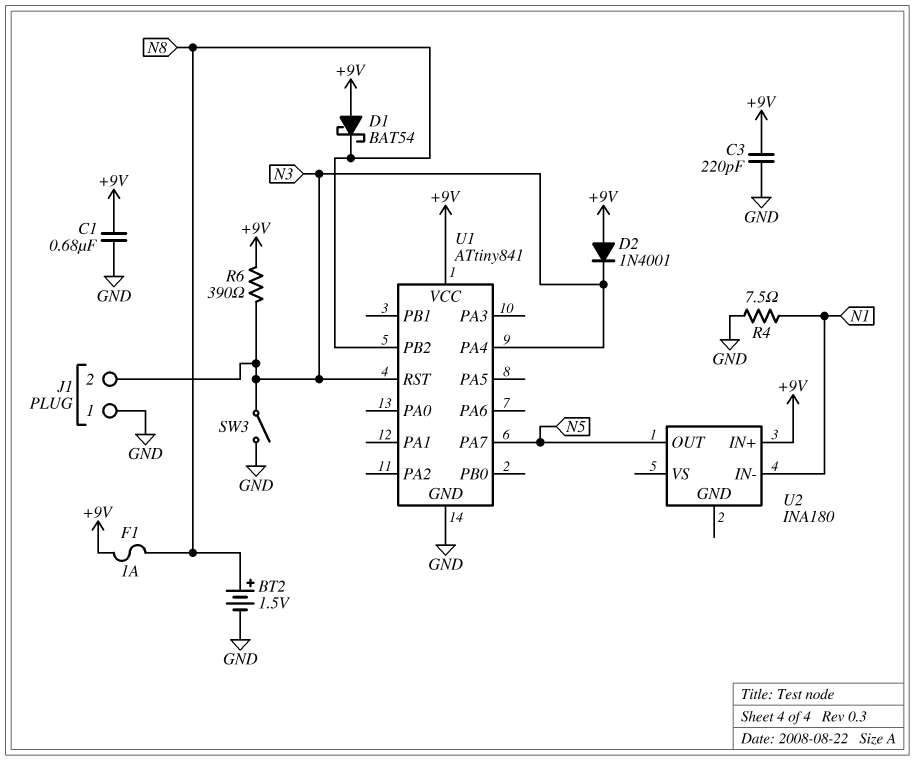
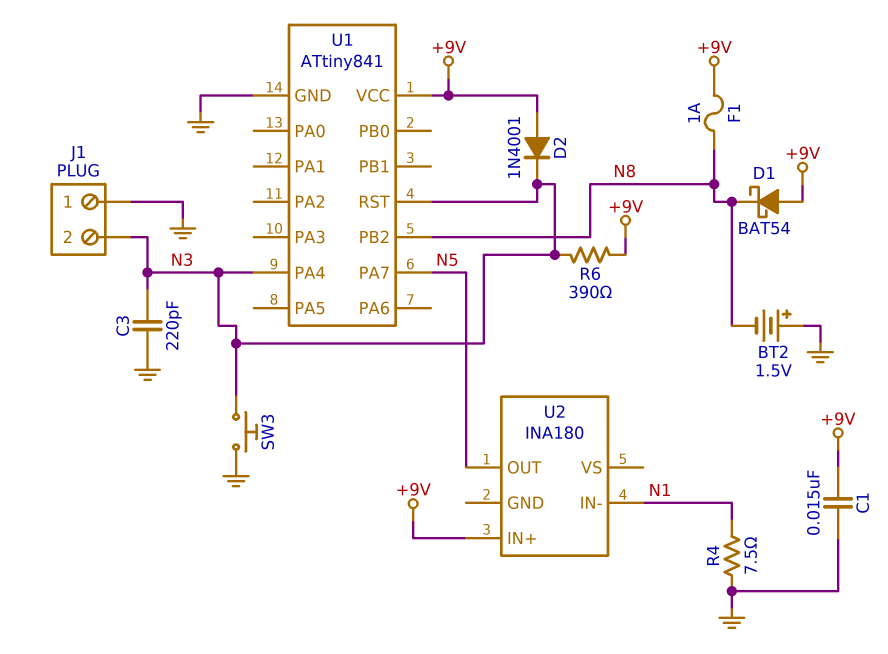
BT2: 1.5V (plus N8, minus GND) -> 1.5V (plus GND, minus N8)
C1: 680nF (+9V, GND) -> 15nF (+9V, GND)
C3: 220pF (+9V, GND) -> 220pF (GND, N3)
SW3: switch (GND, N3) -> button (GND, N3)

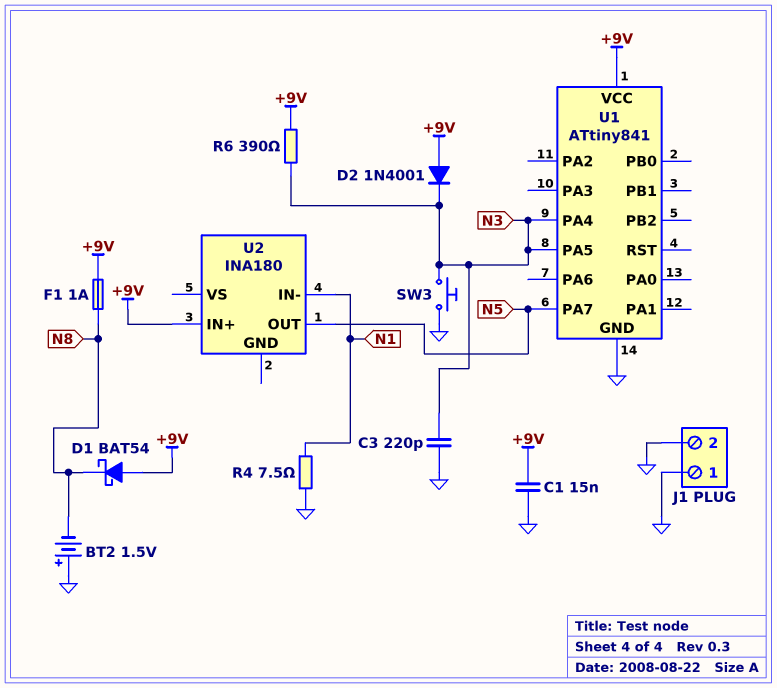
J1 pin 2: N3 -> GND
U1 pin PA5: none -> N3
U1 pin PB2: N8 -> none
U1 pin RST: N3 -> none

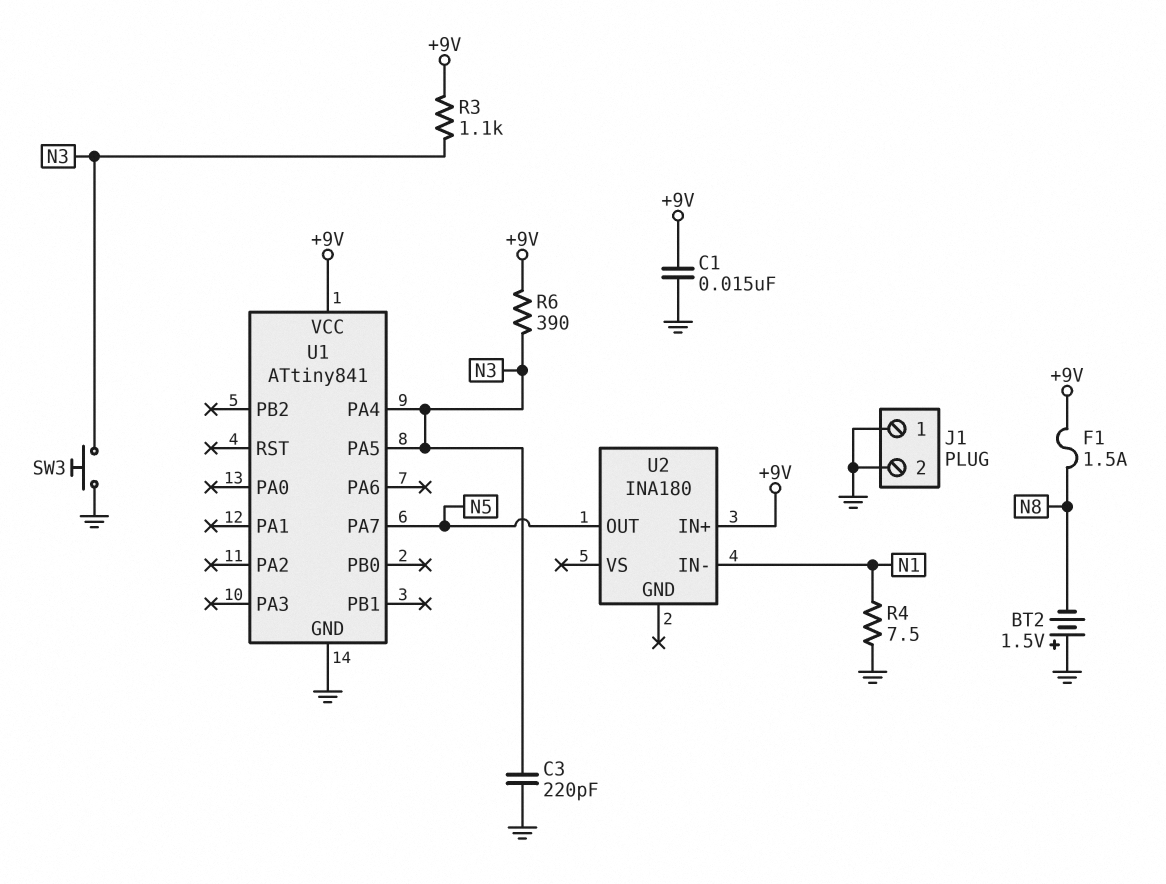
D1: schottky BAT54 (A +9V, K N8) -> none
D2: diode 1N4001 (A +9V, K N3) -> none
F1: 1A (+9V, N8) -> 1.5A (+9V, N8)
R3: none -> 1.1k (+9V, N3)

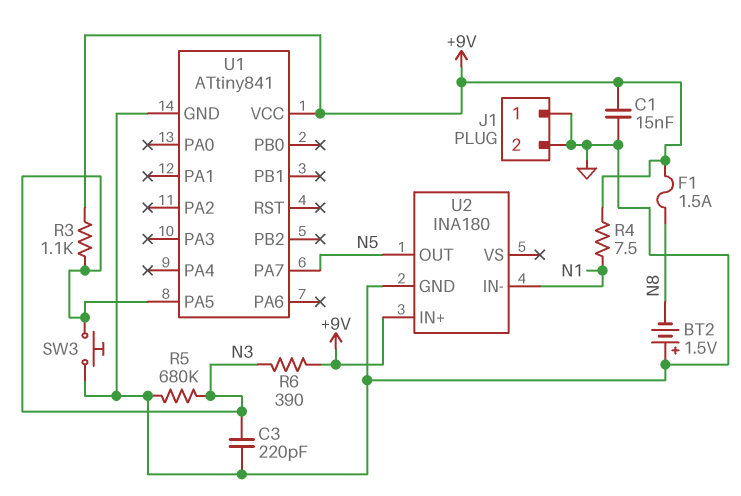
R4: 7.5 (GND, N1) -> 7.5 (+9V, N1)
R5: none -> 680k (GND, N3)
U1 pin PA4: N3 -> none
U2 pin GND: none -> GND

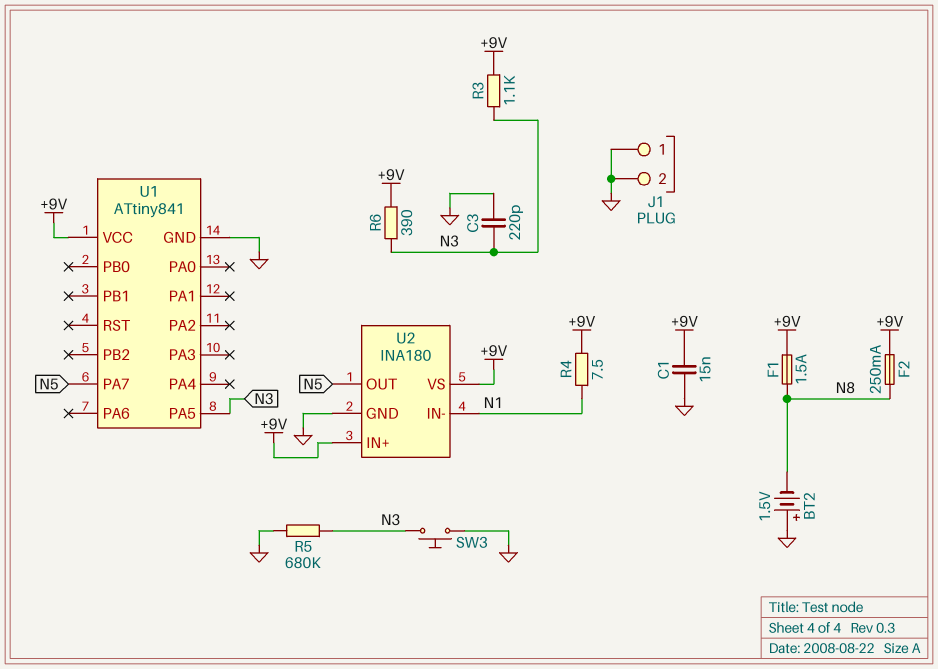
F2: none -> 250mA (+9V, N8)
U2 pin VS: none -> +9V

